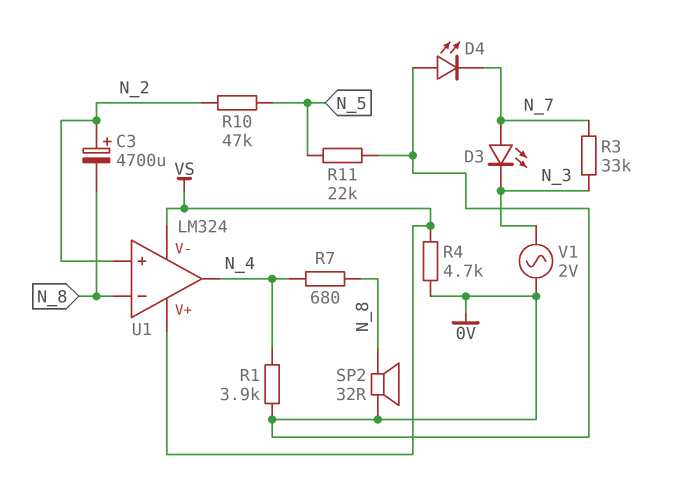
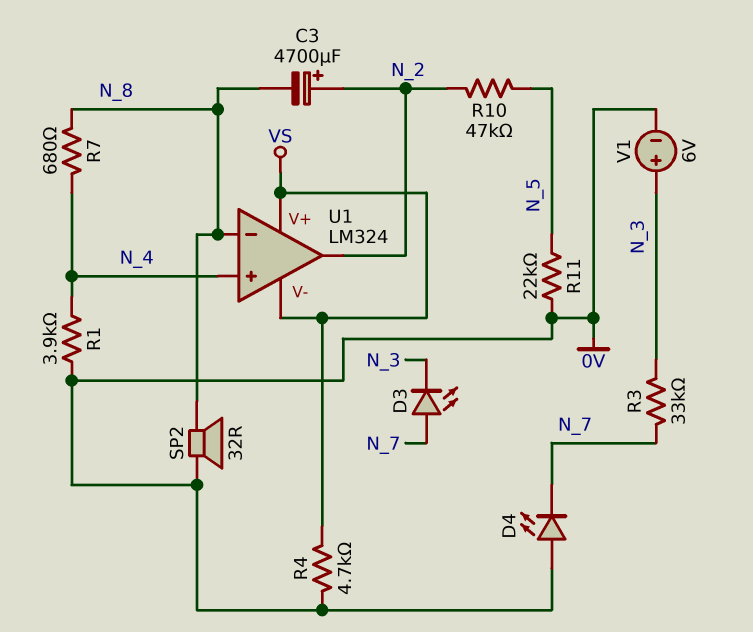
U1 pin in+: N_2 -> N_4
U1 pin out: N_4 -> N_2
V1: AC 2V (0V, N_3) -> 6V (plus N_3, minus 0V)

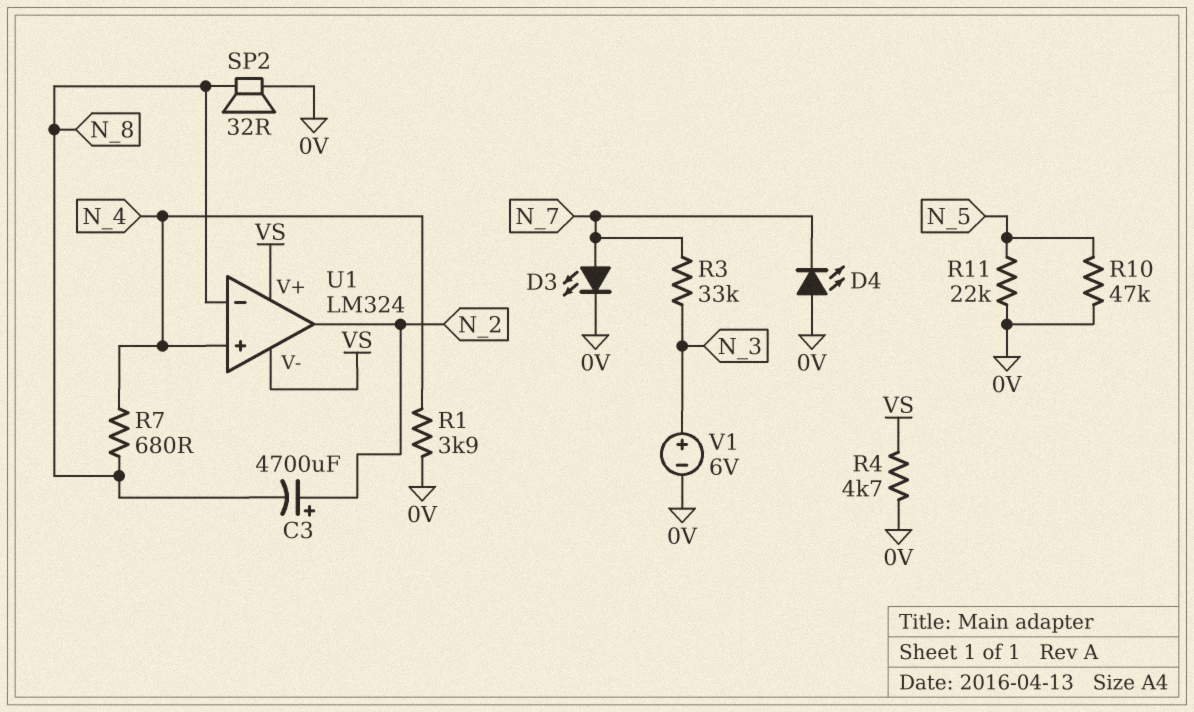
D3: LED (A N_7, K N_3) -> LED (A N_7, K 0V)
R10: 47k (N_2, N_5) -> 47k (0V, N_5)

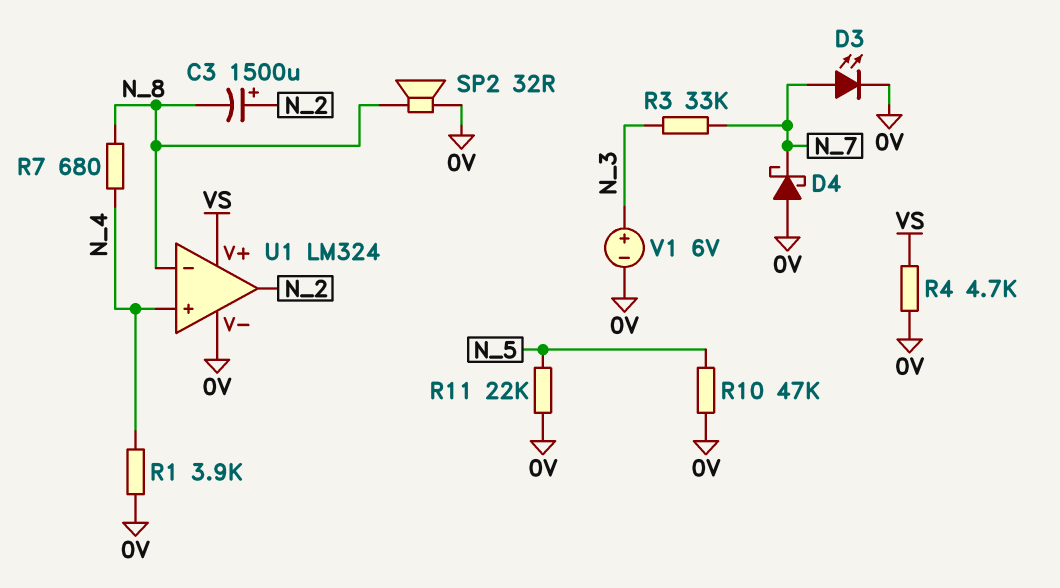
C3: 4700uF (plus N_2, minus N_8) -> 1500uF (plus N_2, minus N_8)
D4: LED (A 0V, K N_7) -> schottky (A 0V, K N_7)
U1 pin V-: VS -> 0V

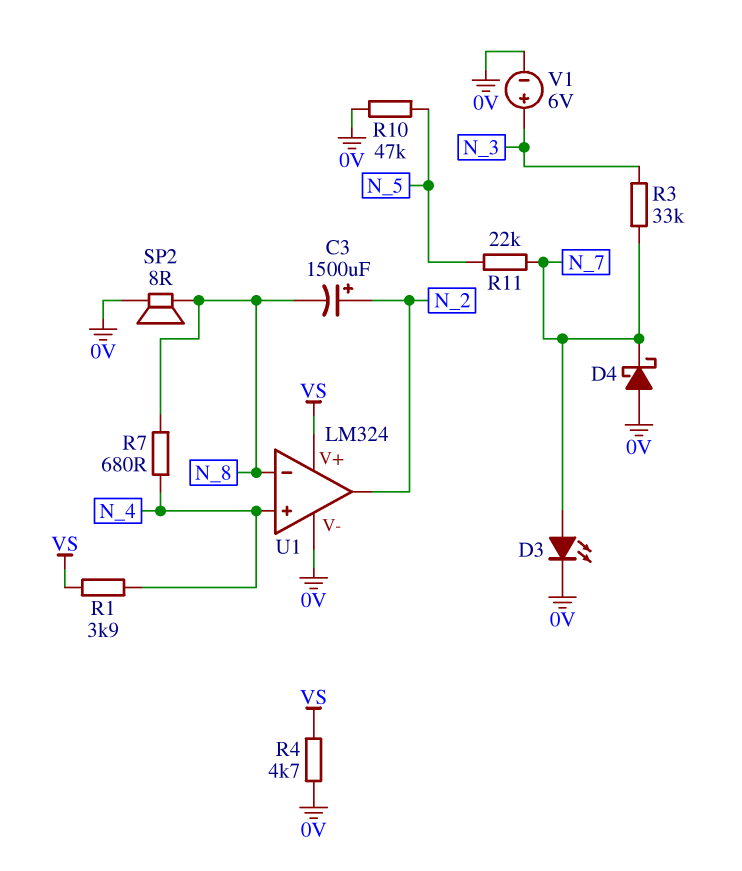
R1: 3.9k (0V, N_4) -> 3.9k (N_4, VS)
R11: 22k (0V, N_5) -> 22k (N_5, N_7)
SP2: speaker 32R (0V, N_8) -> speaker 8R (0V, N_8)

